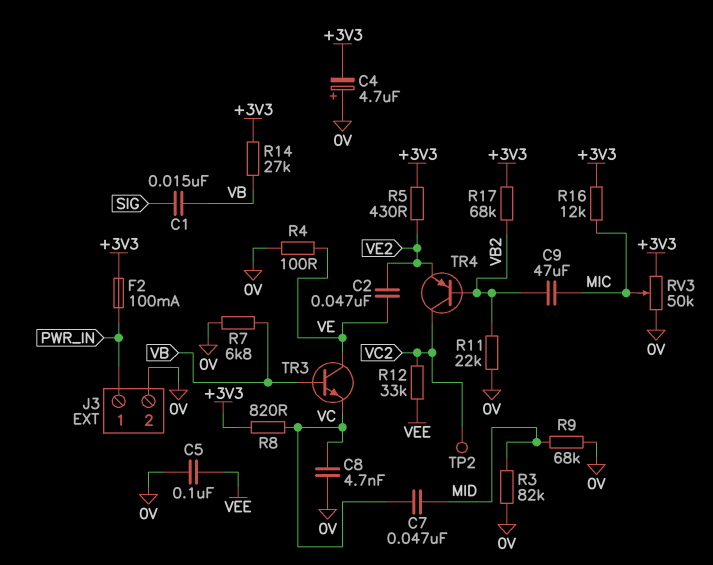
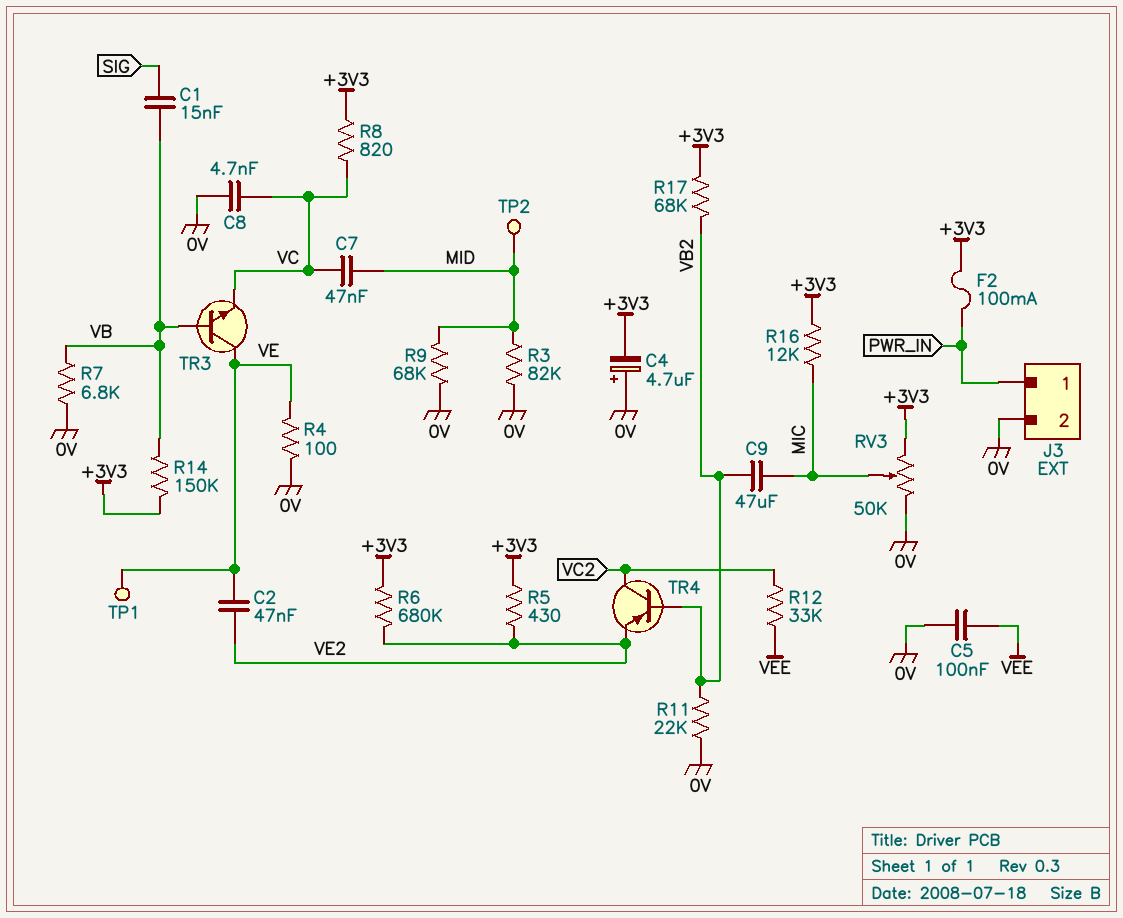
R6: none -> 680k (+3V3, VE2)
R14: 27k (+3V3, VB) -> 150k (+3V3, VB)
TP1: none -> test point (VE)
TP2: test point (VC2) -> test point (MID)

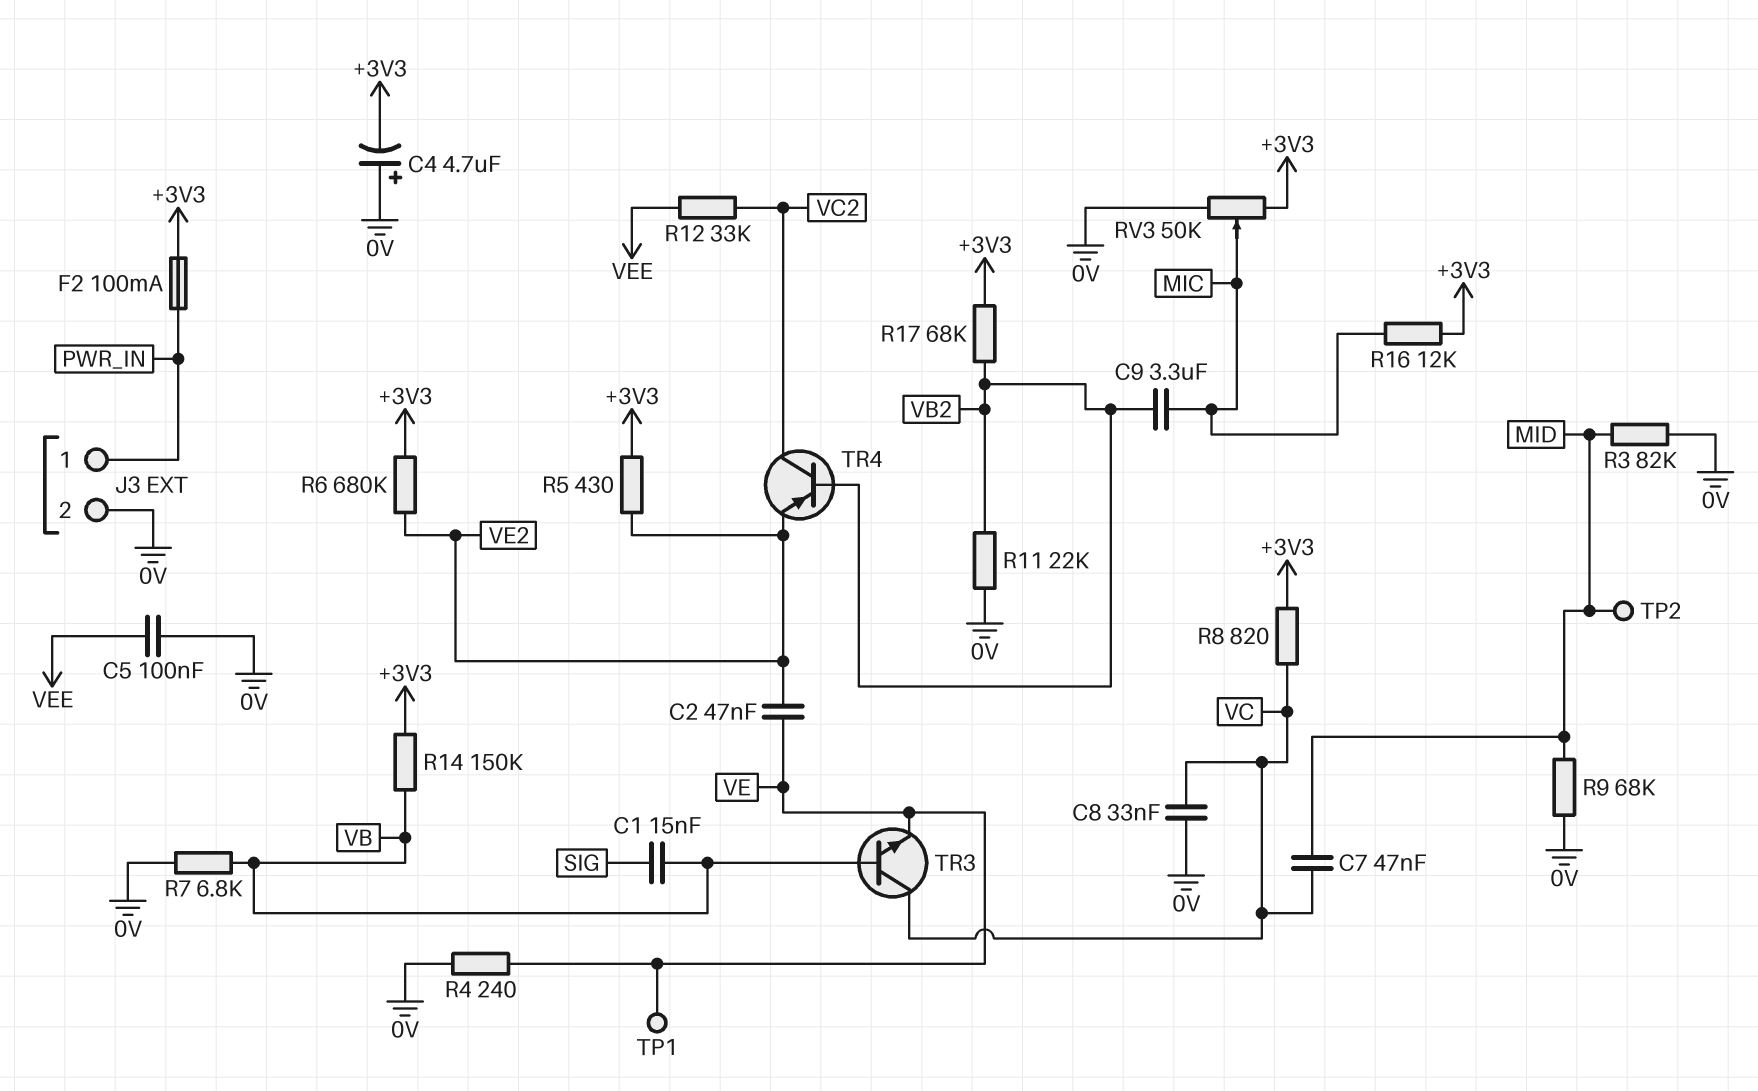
C8: 4.7nF (0V, VC) -> 33nF (0V, VC)
C9: 47uF (MIC, VB2) -> 3.3uF (MIC, VB2)
R4: 100 (0V, VE) -> 240 (0V, VE)
TR3: NPN (B VB, C VE, E VC) -> NPN (B VB, C VC, E VE)

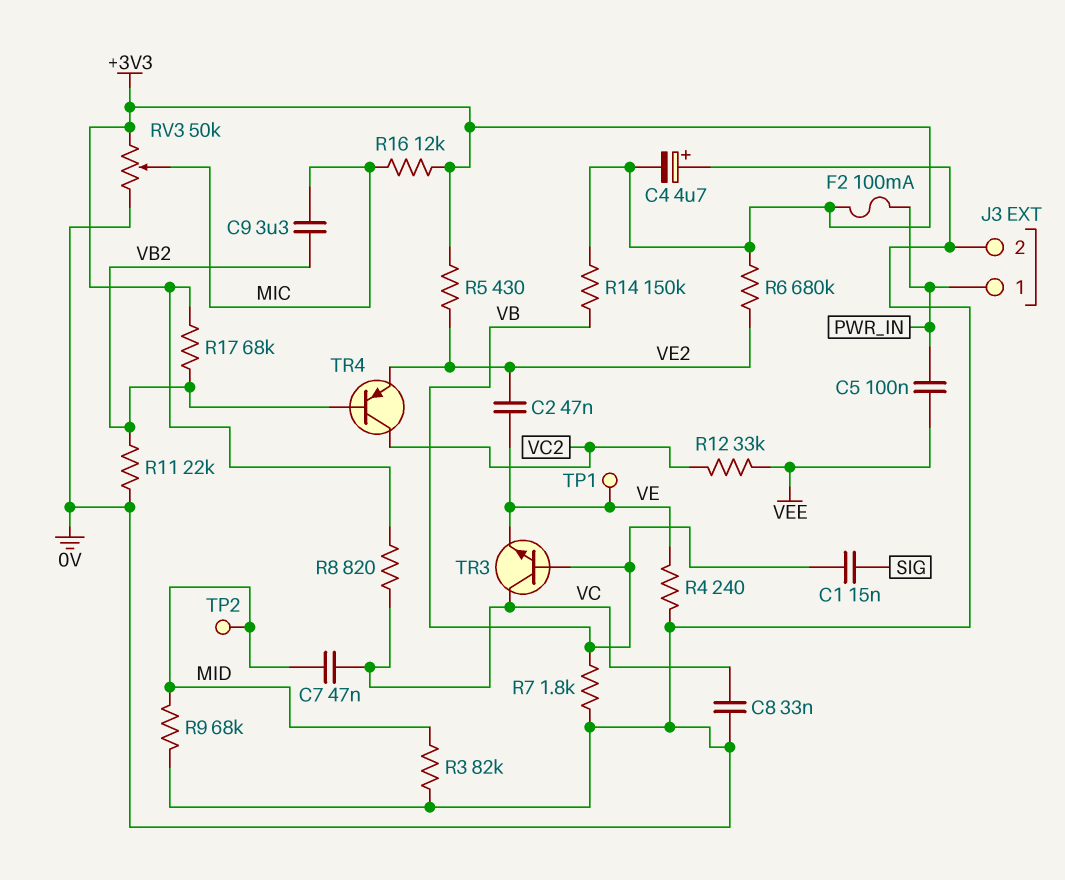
C5: 100nF (0V, VEE) -> 100nF (PWR_IN, VEE)
R7: 6.8k (0V, VB) -> 1.8k (0V, VB)

